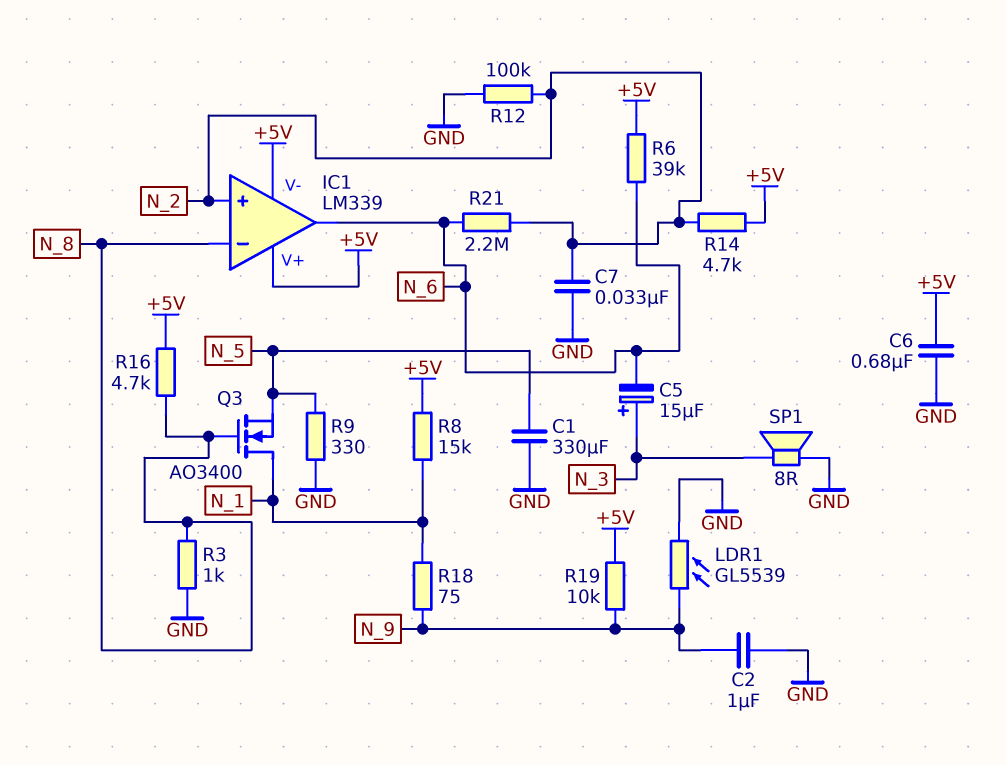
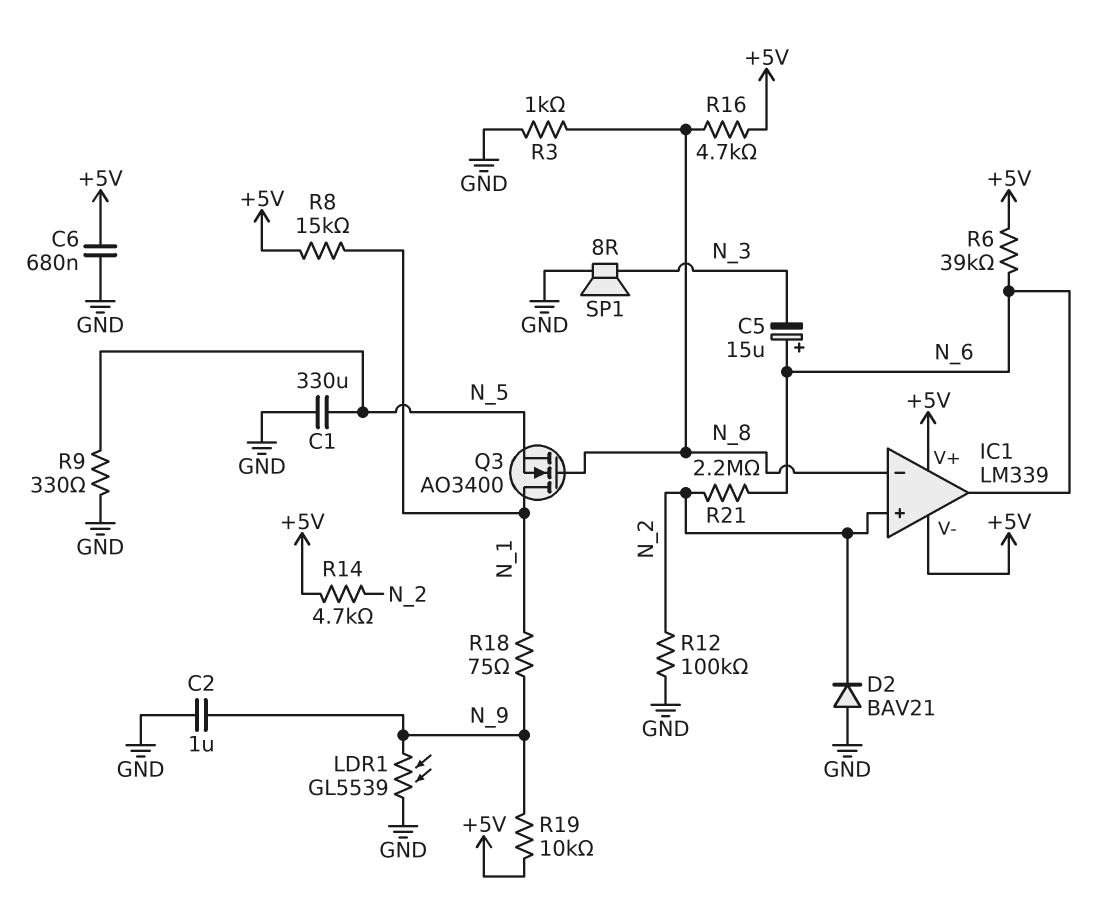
C5: 15uF (plus N_3, minus N_6) -> 15uF (plus N_6, minus N_3)
C7: 33nF (GND, N_2) -> none
D2: none -> diode BAV21 (A GND, K N_2)

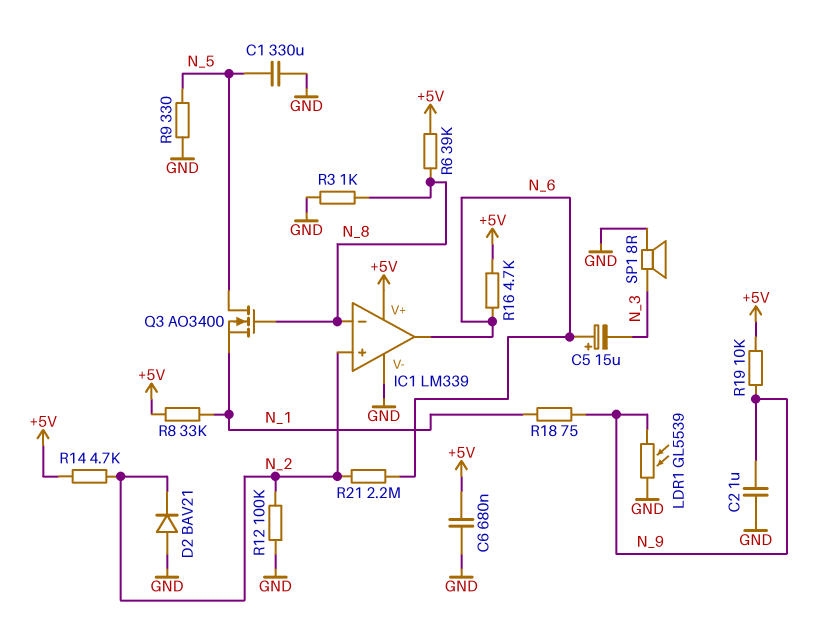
IC1 pin V-: +5V -> GND
Q3: NMOS AO3400 (G N_8, D N_1, S N_5) -> NMOS AO3400 (G N_8, D N_5, S N_1)
R6: 39k (+5V, N_6) -> 39k (+5V, N_8)
R8: 15k (+5V, N_1) -> 33k (+5V, N_1)
R16: 4.7k (+5V, N_8) -> 4.7k (+5V, N_6)

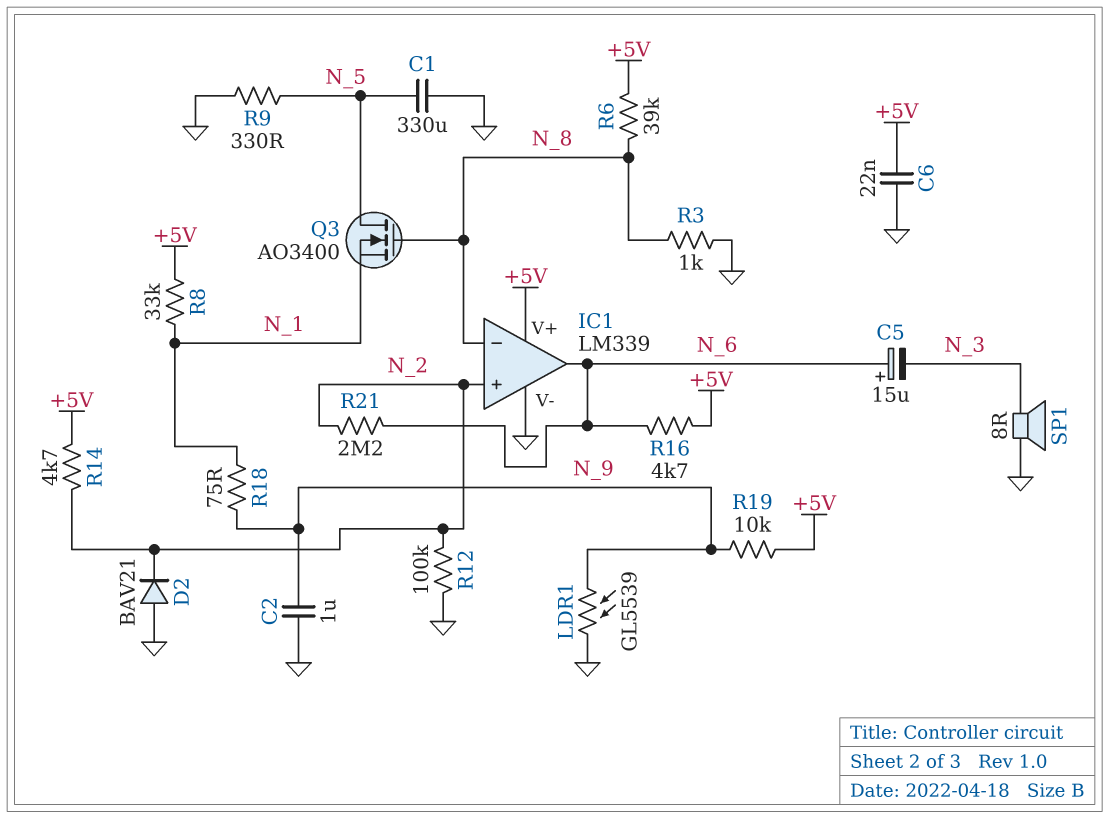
C6: 680nF (+5V, GND) -> 22nF (+5V, GND)

